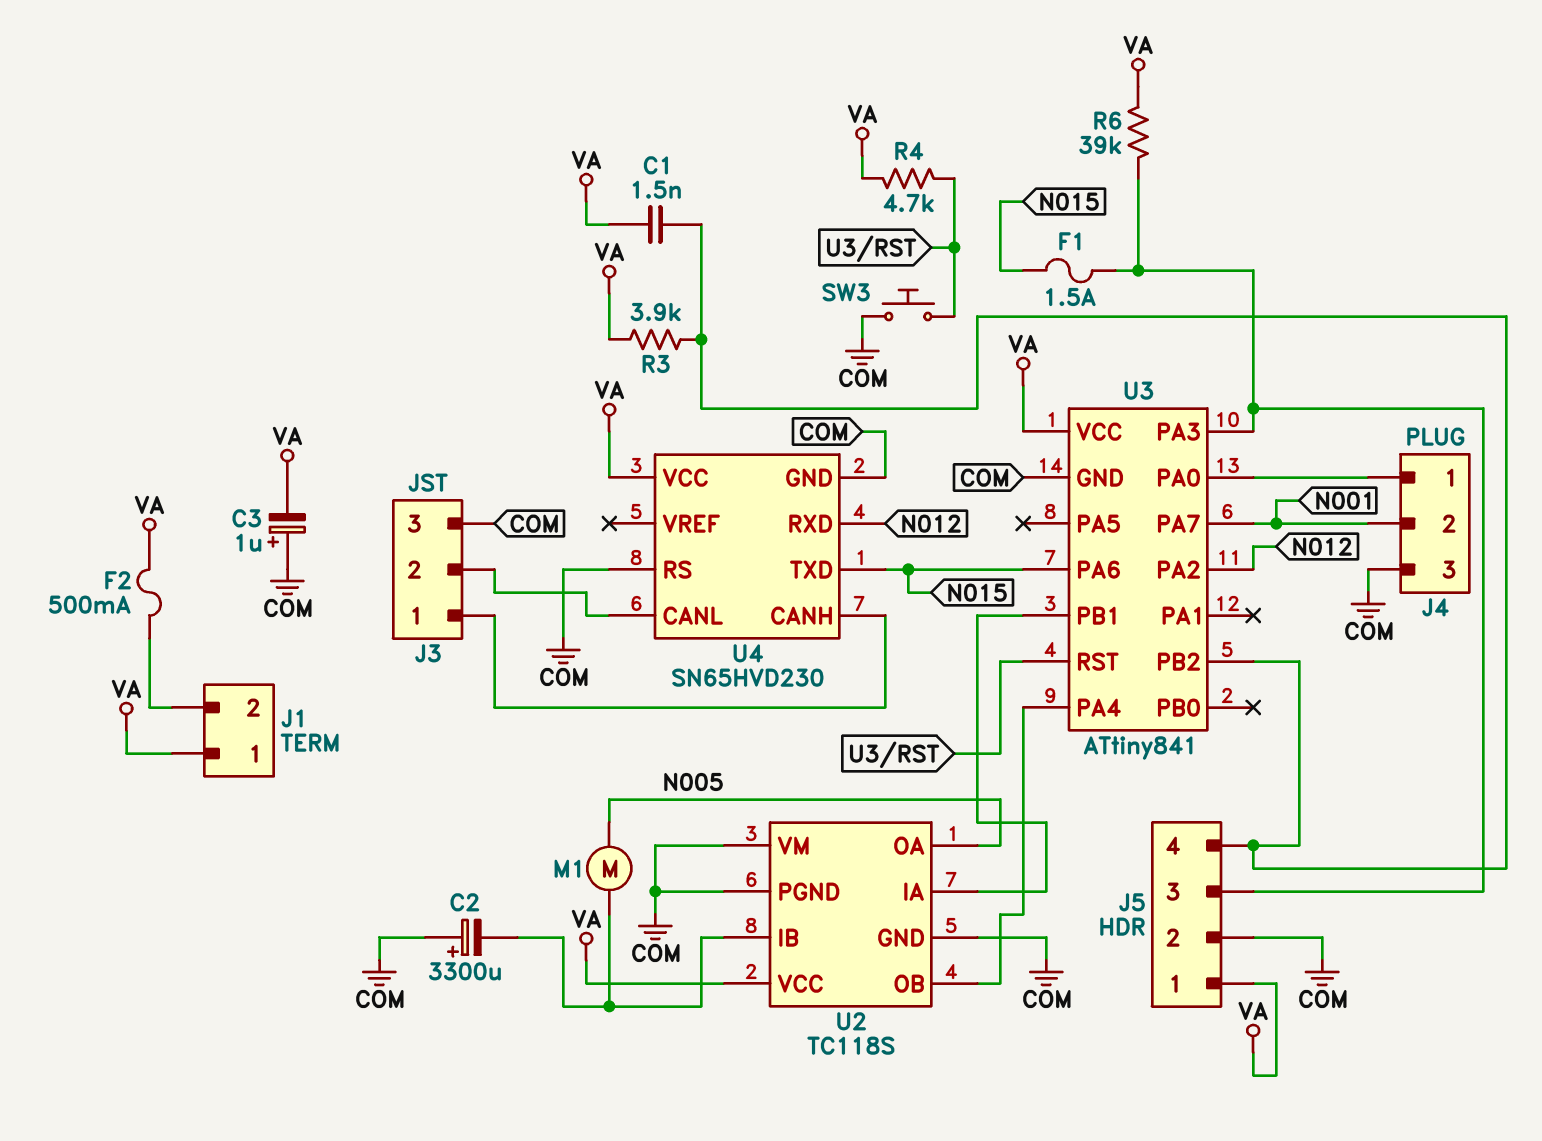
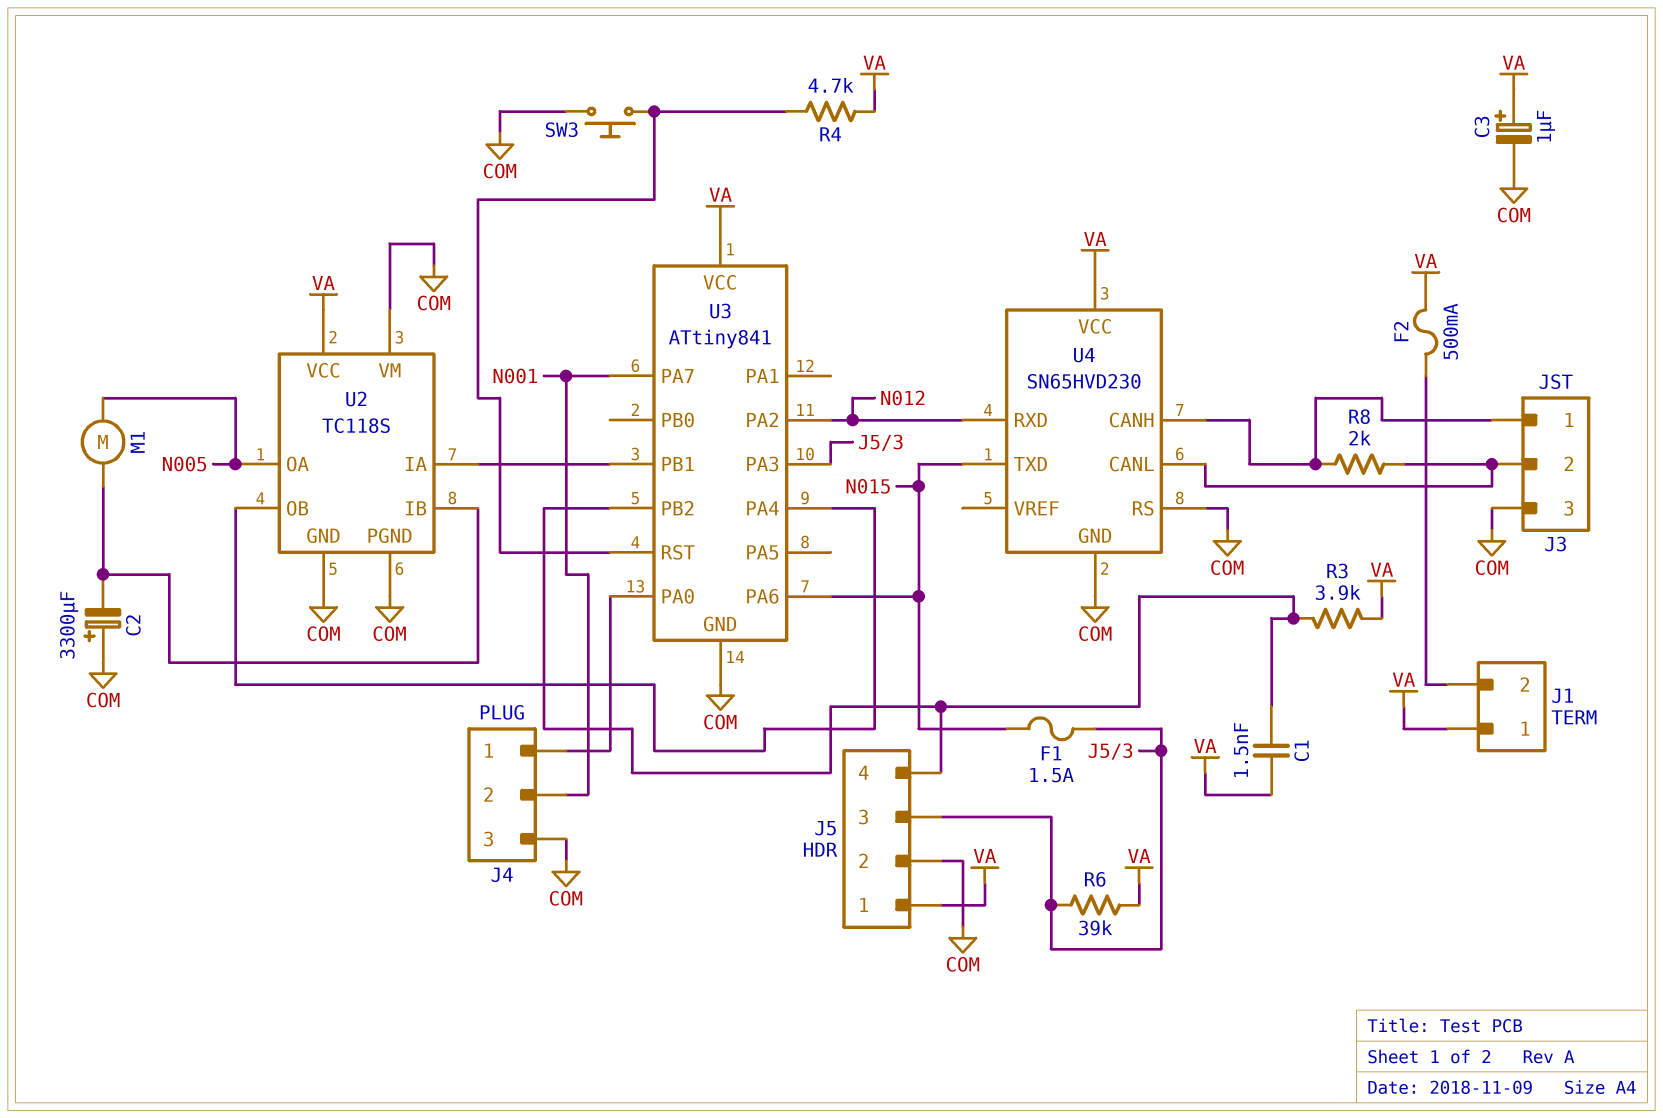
C3: 1uF (plus COM, minus VA) -> 1uF (plus VA, minus COM)
R8: none -> 2k (J3/1, J3/2)

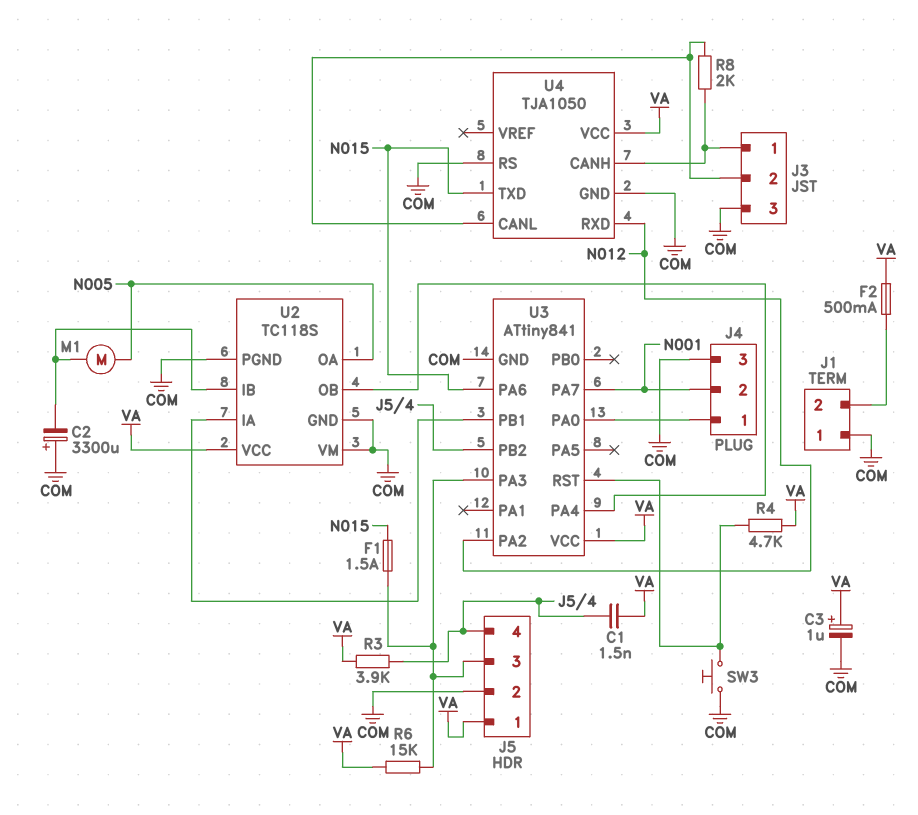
J1 pin 1: VA -> COM
R6: 39k (J5/3, VA) -> 15k (J5/3, VA)
U4: SN65HVD230 -> TJA1050

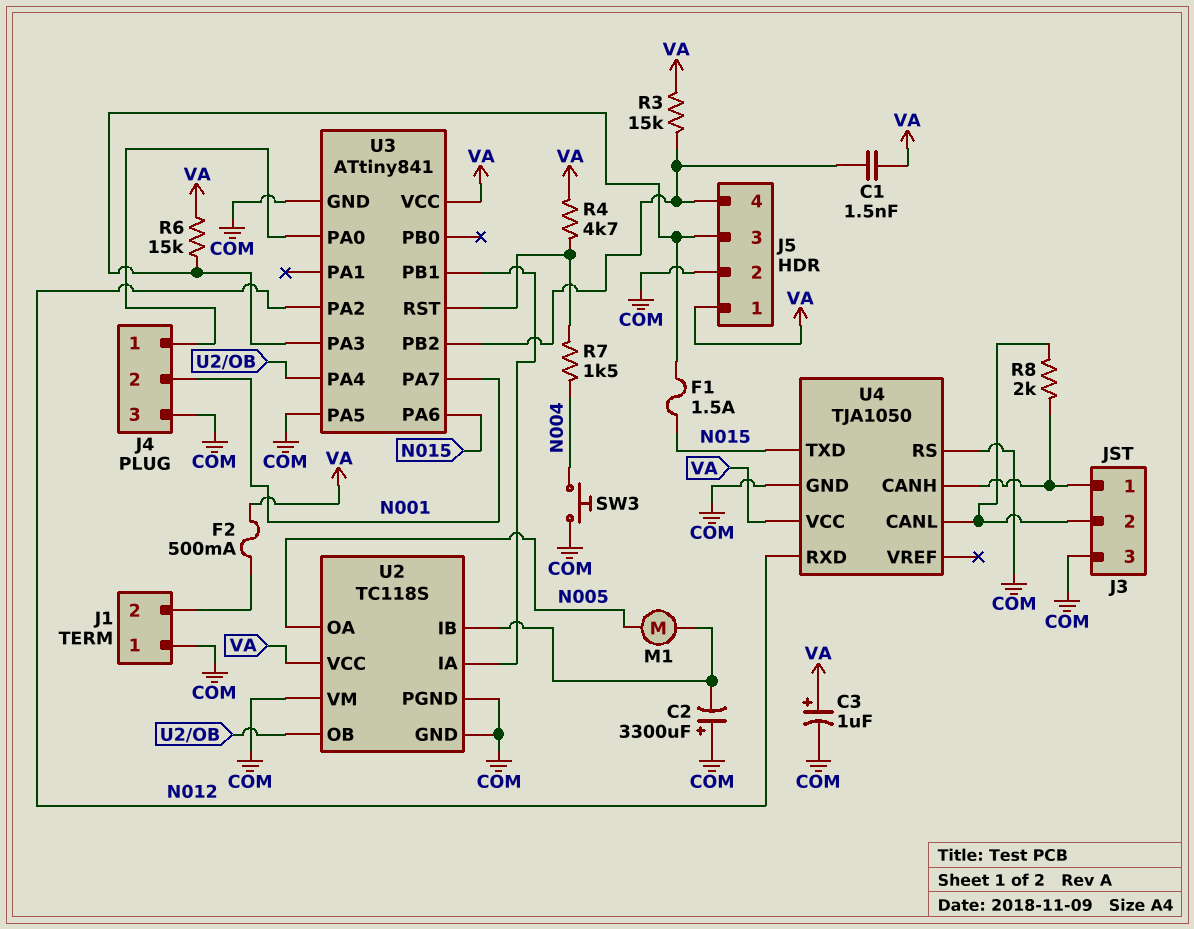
R3: 3.9k (J5/4, VA) -> 15k (J5/4, VA)
R7: none -> 1.5k (N004, U3/RST)
SW3: button (COM, U3/RST) -> button (COM, N004)
U3 pin PA5: none -> COM

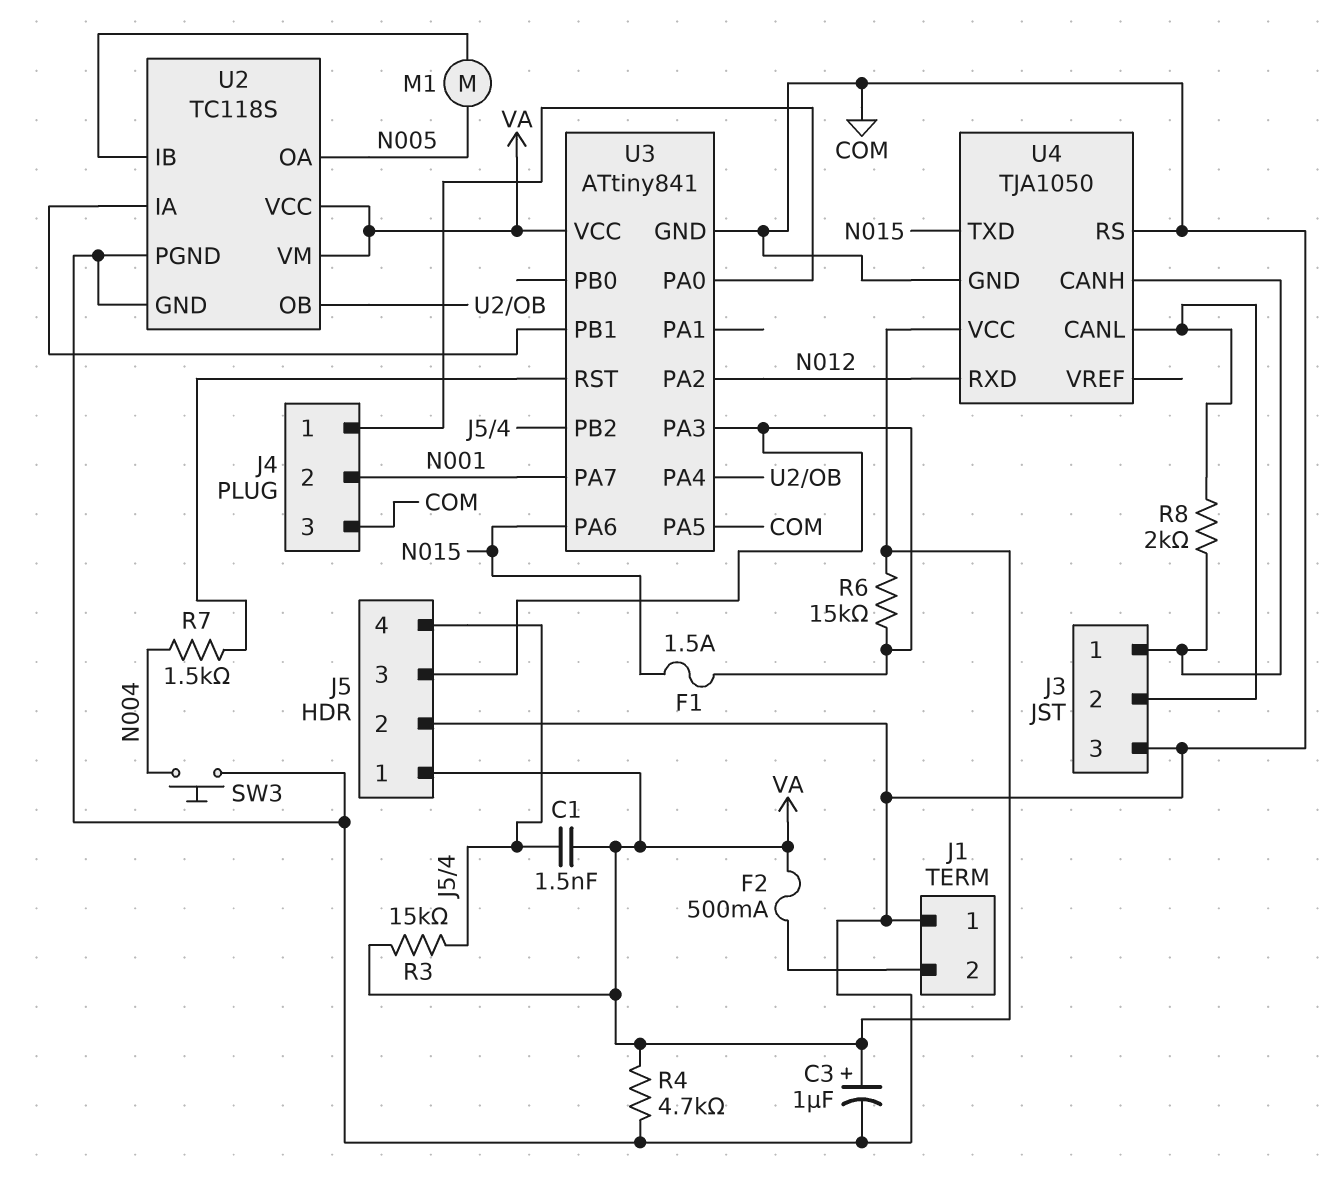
C2: 3300uF (plus COM, minus U2/IB) -> none
R4: 4.7k (U3/RST, VA) -> 4.7k (COM, VA)
U2 pin VM: COM -> VA

